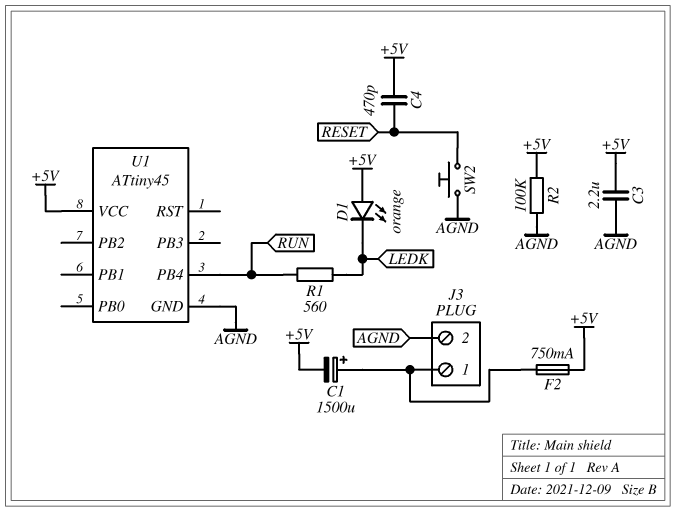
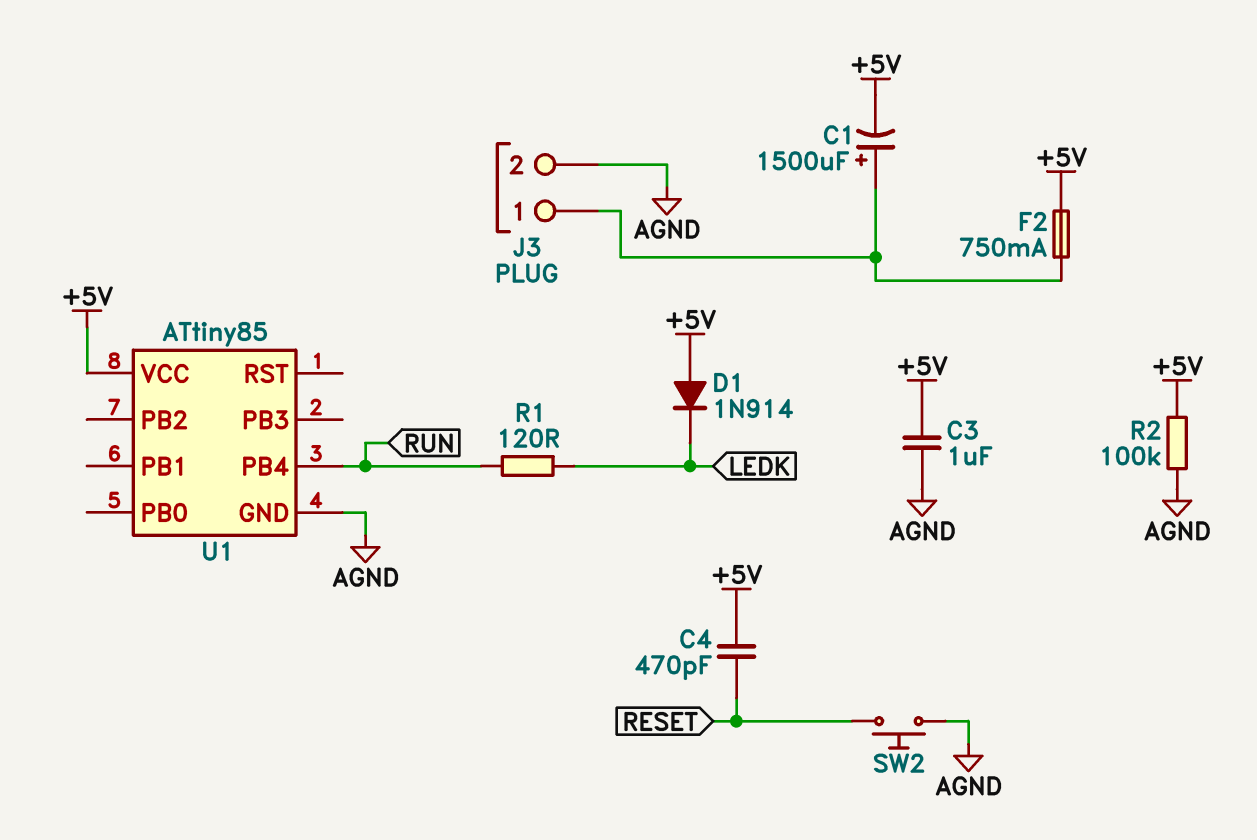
C3: 2.2uF (+5V, AGND) -> 1uF (+5V, AGND)
D1: LED orange (A +5V, K LEDK) -> diode 1N914 (A +5V, K LEDK)
R1: 560 (LEDK, RUN) -> 120 (LEDK, RUN)
U1: ATtiny45 -> ATtiny85

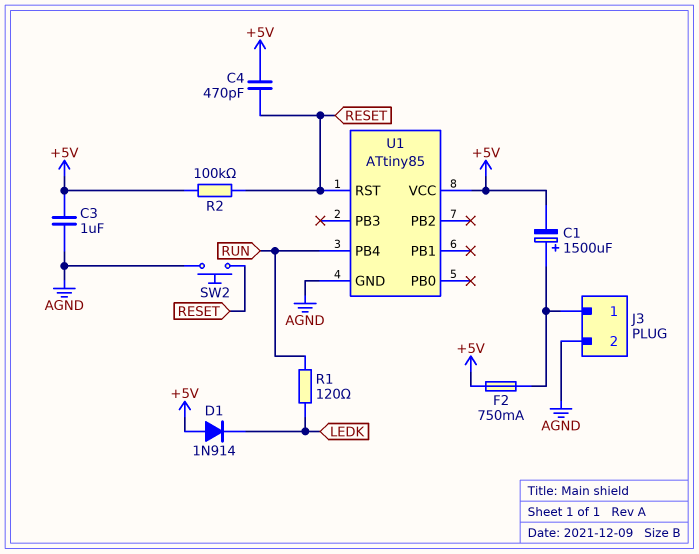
R2: 100k (+5V, AGND) -> 100k (+5V, RESET)
U1 pin RST: none -> RESET

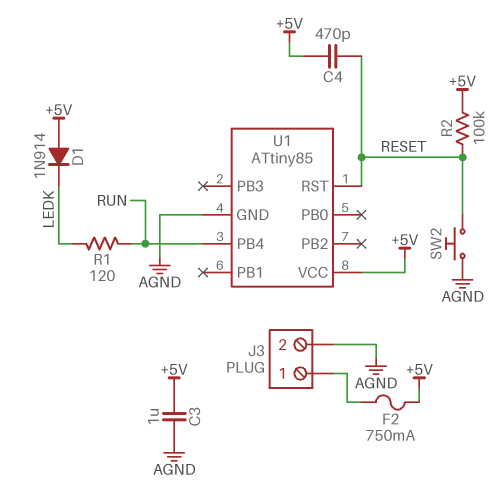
C1: 1500uF (plus J3/1, minus +5V) -> none

